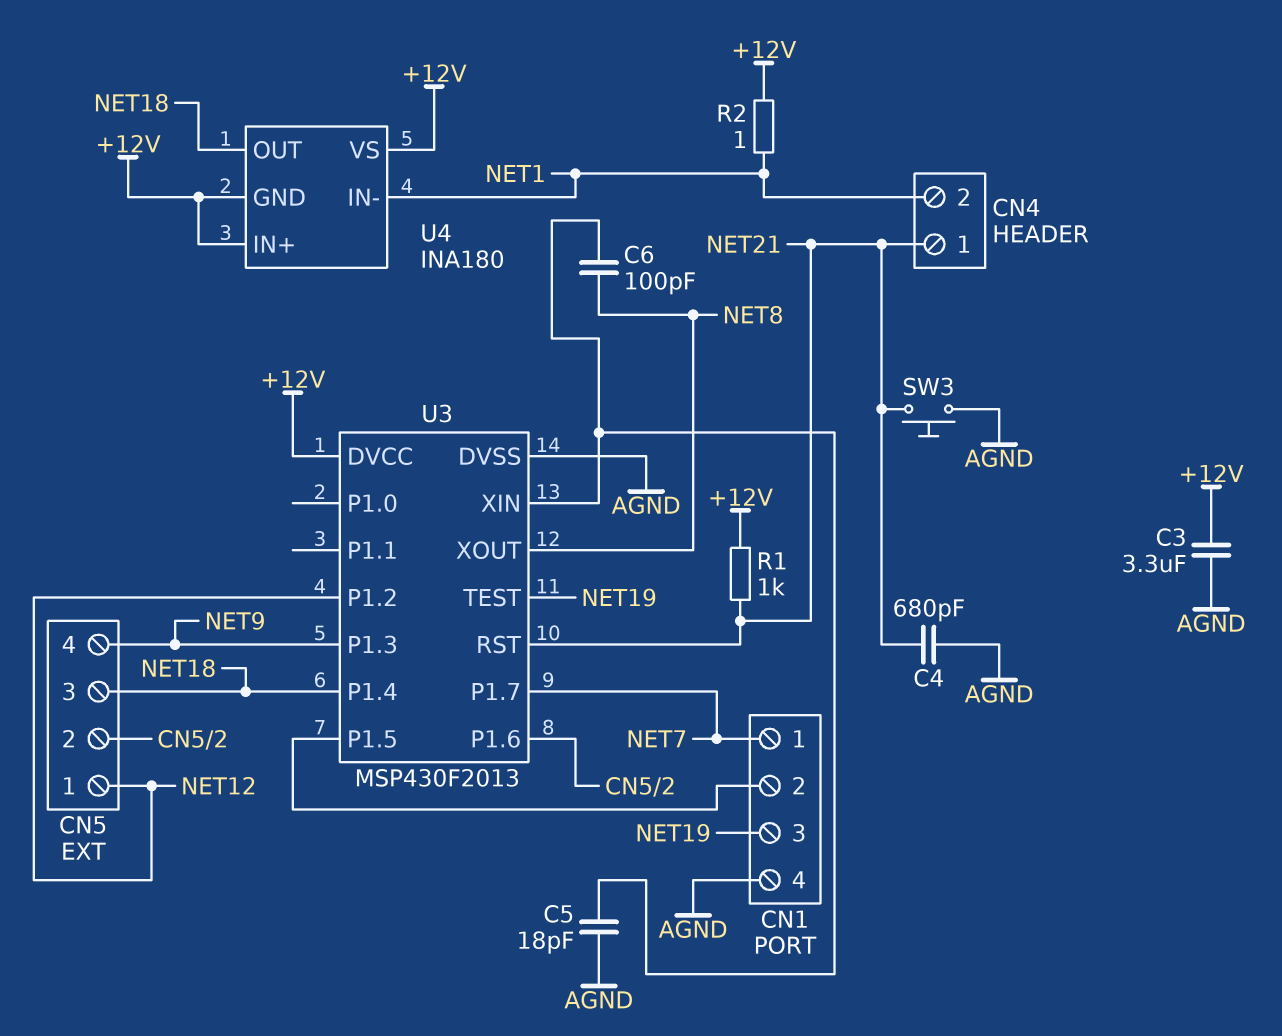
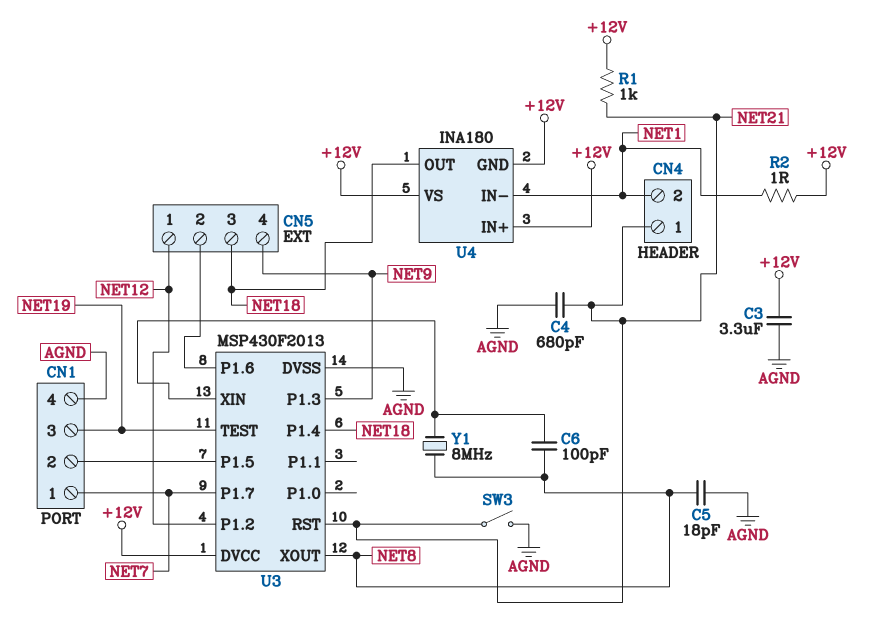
C5: 18pF (AGND, U3/XIN) -> 18pF (AGND, NET8)
SW3: button (AGND, NET21) -> switch (AGND, NET21)
Y1: none -> 8MHz (NET8, U3/XIN)

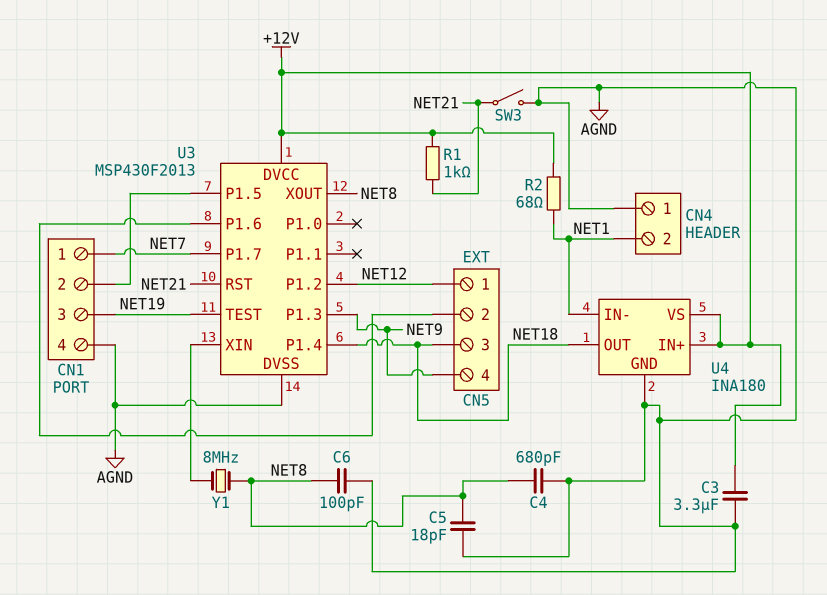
C4: 680pF (AGND, NET21) -> 680pF (AGND, NET8)
C6: 100pF (NET8, U3/XIN) -> 100pF (AGND, NET8)
CN4 pin 1: NET21 -> AGND
R2: 1 (+12V, NET1) -> 68 (+12V, NET1)
U4 pin GND: +12V -> AGND

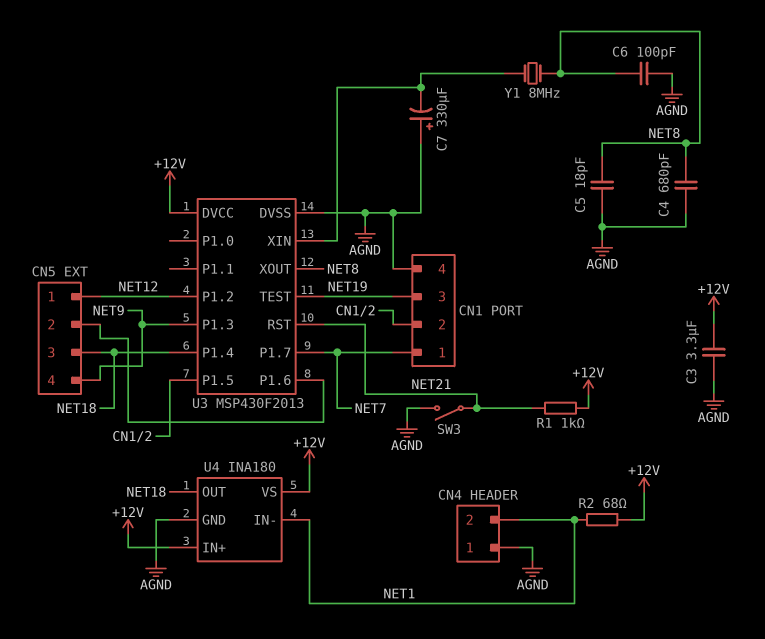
C7: none -> 330uF (plus AGND, minus U3/XIN)

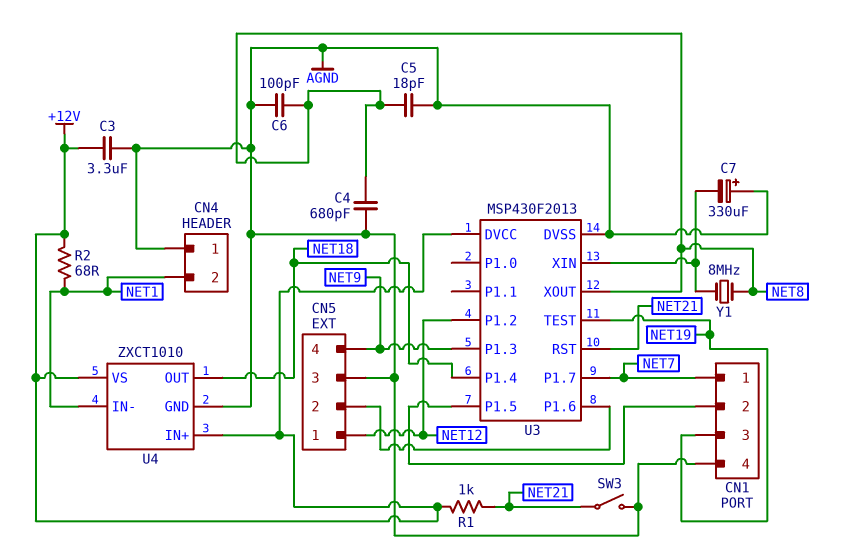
CN5 pin 3: NET18 -> AGND
U4: INA180 -> ZXCT1010

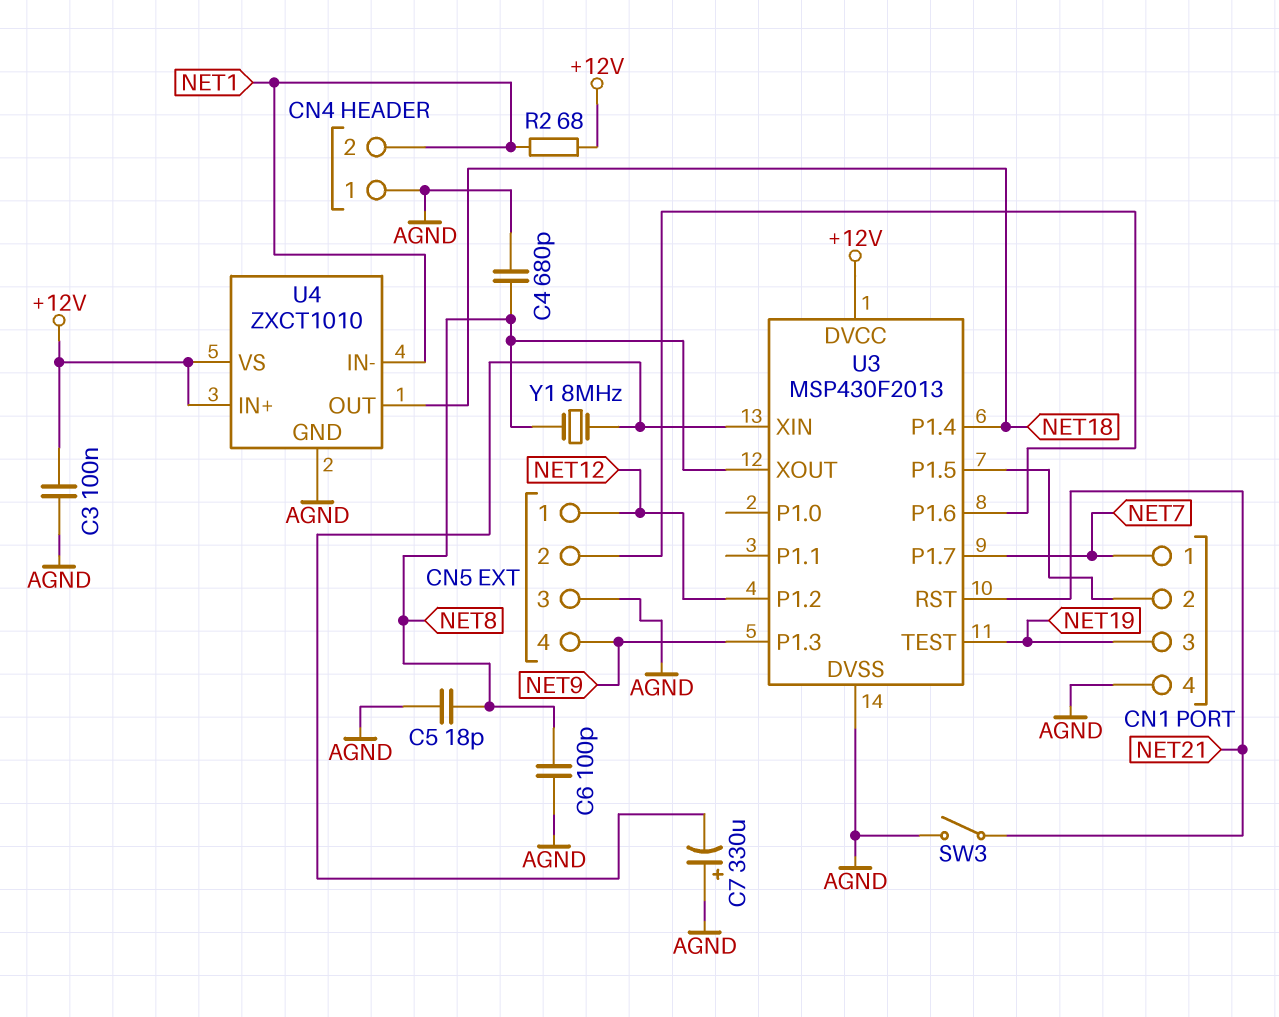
C3: 3.3uF (+12V, AGND) -> 100nF (+12V, AGND)
R1: 1k (+12V, NET21) -> none

